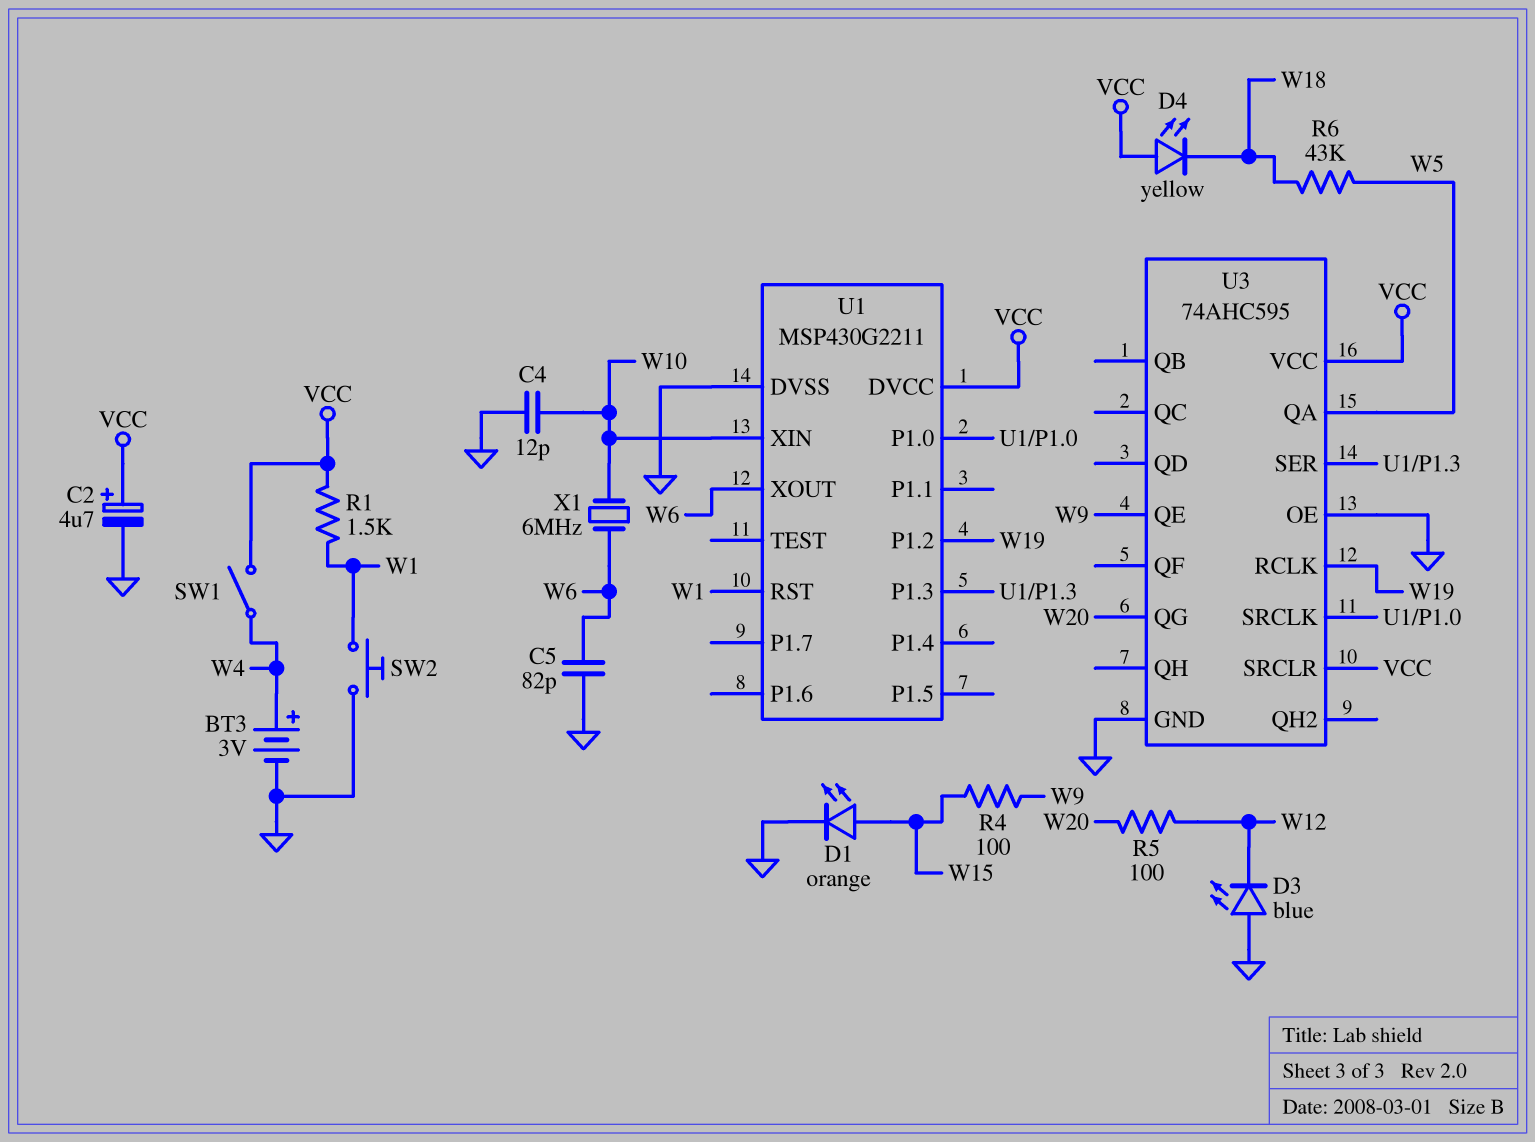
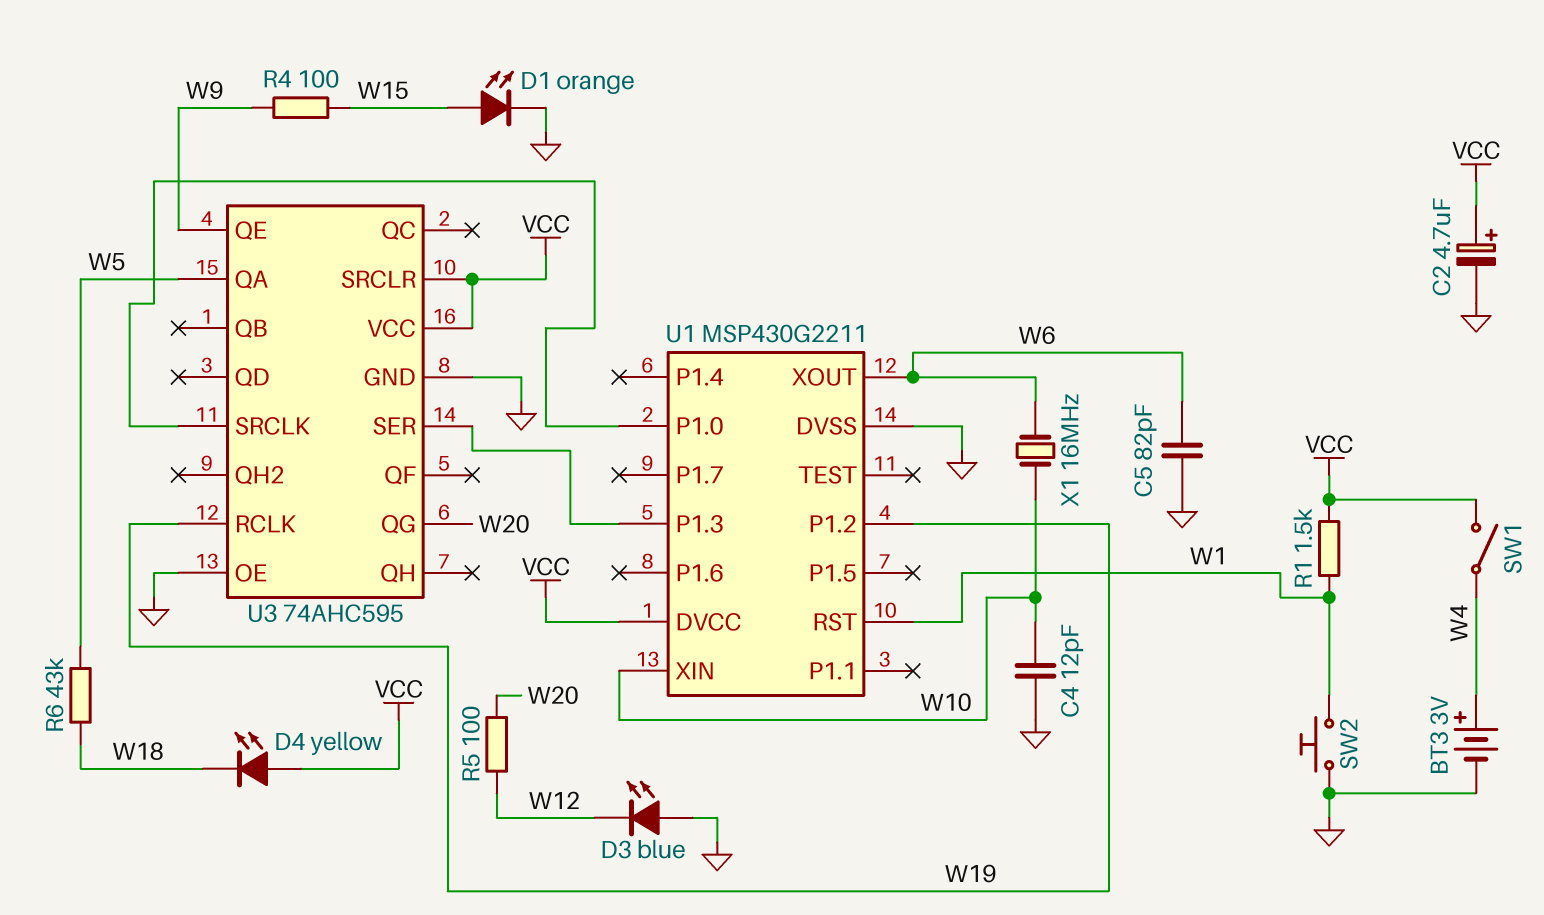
X1: 6MHz (W6, W10) -> 16MHz (W6, W10)

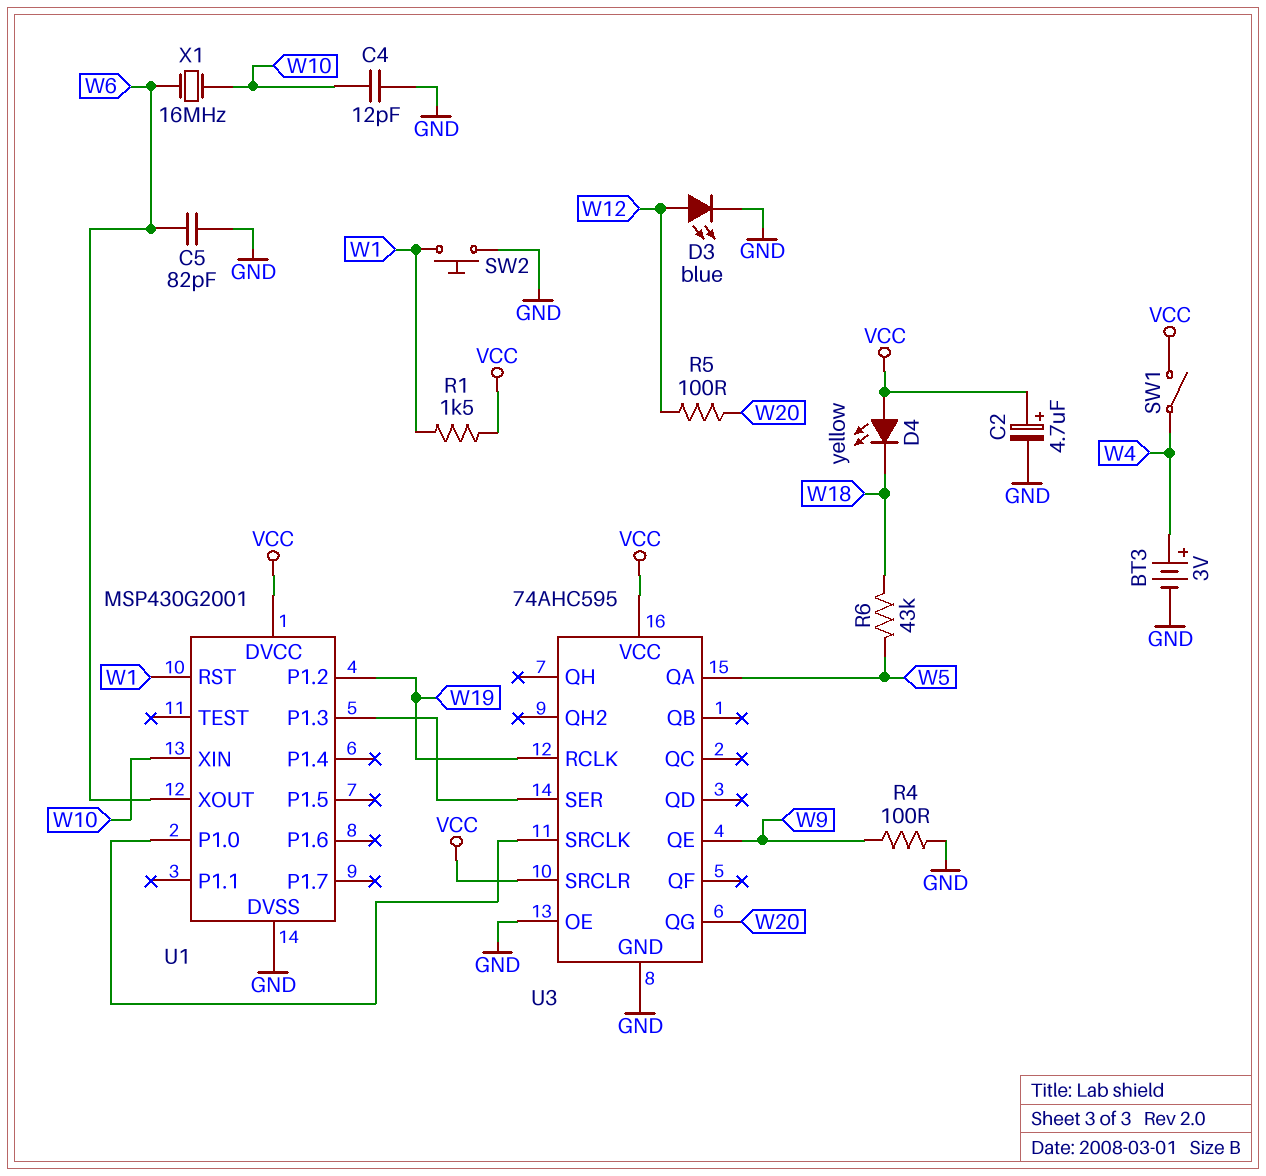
D1: LED orange (A W15, K GND) -> none
D3: LED blue (A GND, K W12) -> LED blue (A W12, K GND)
R4: 100 (W9, W15) -> 100 (GND, W9)
U1: MSP430G2211 -> MSP430G2001

